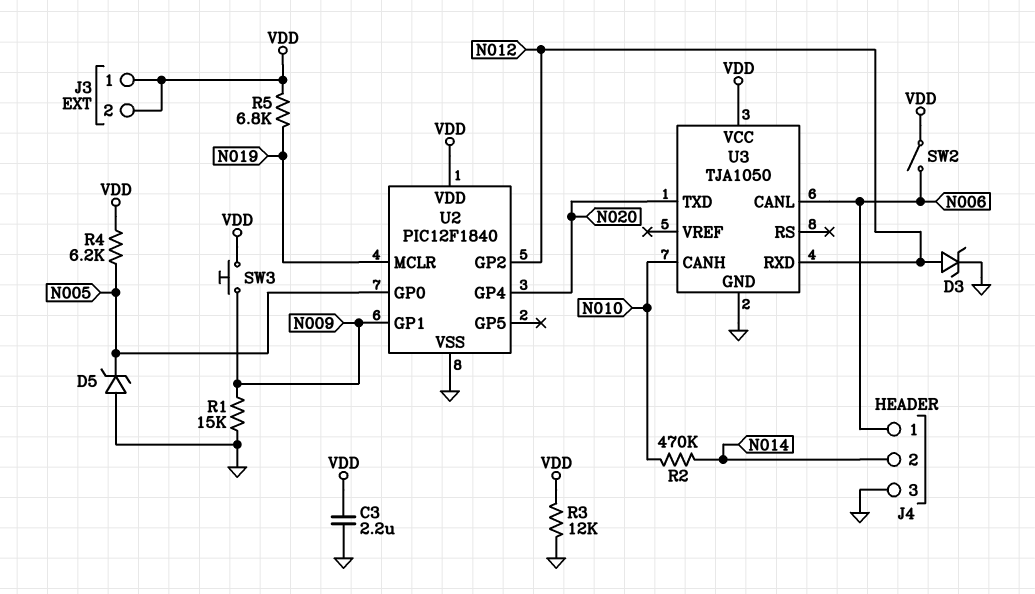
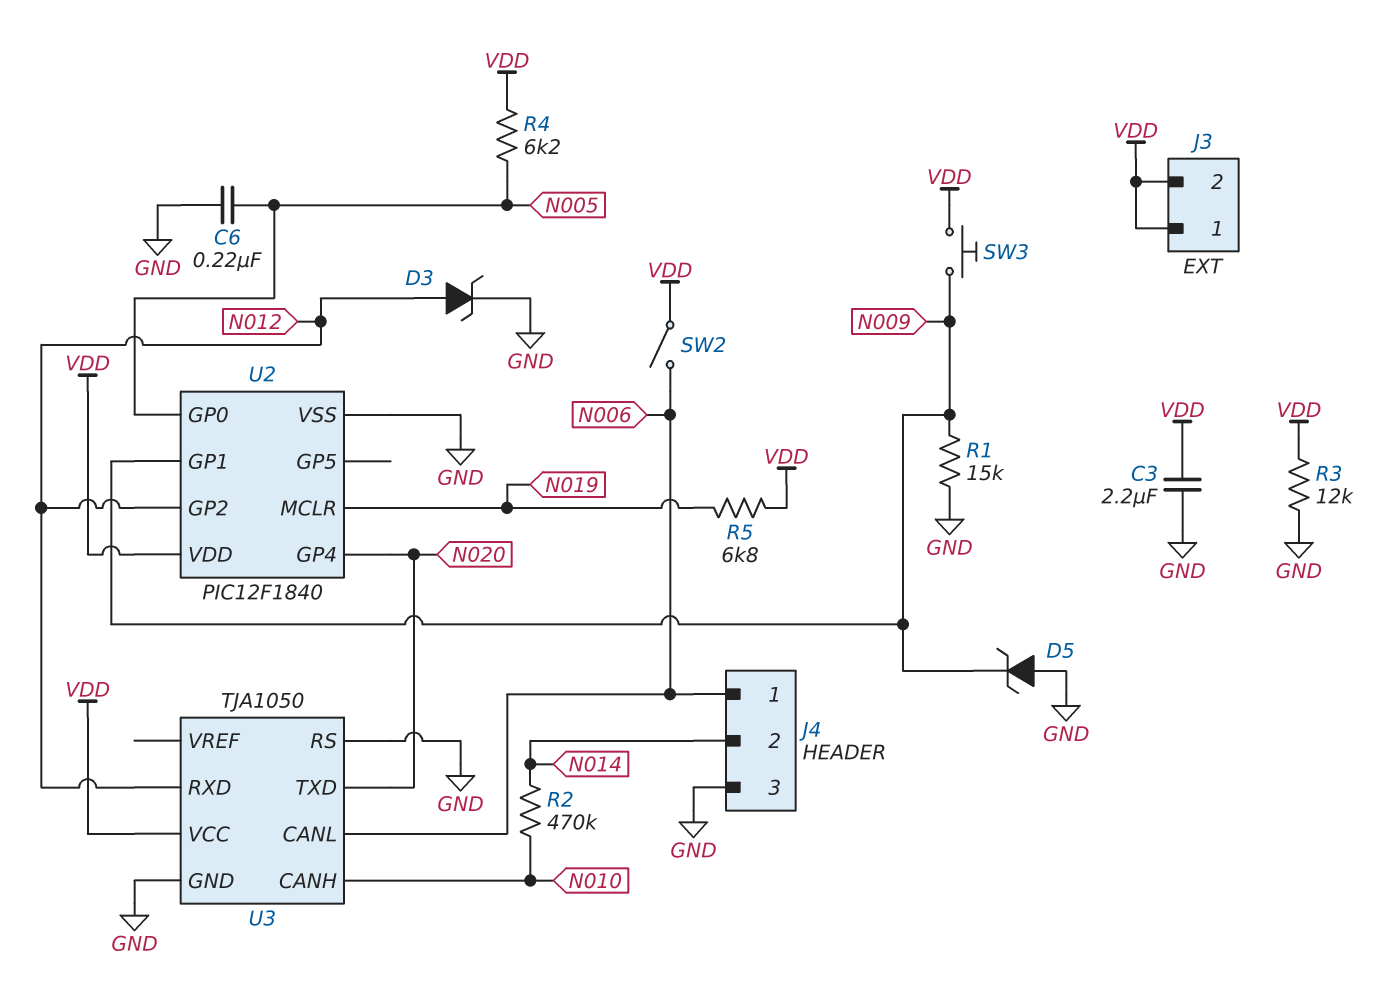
C6: none -> 220nF (GND, N005)
D5: zener (A GND, K N005) -> zener (A GND, K N009)
U3 pin RS: none -> GND

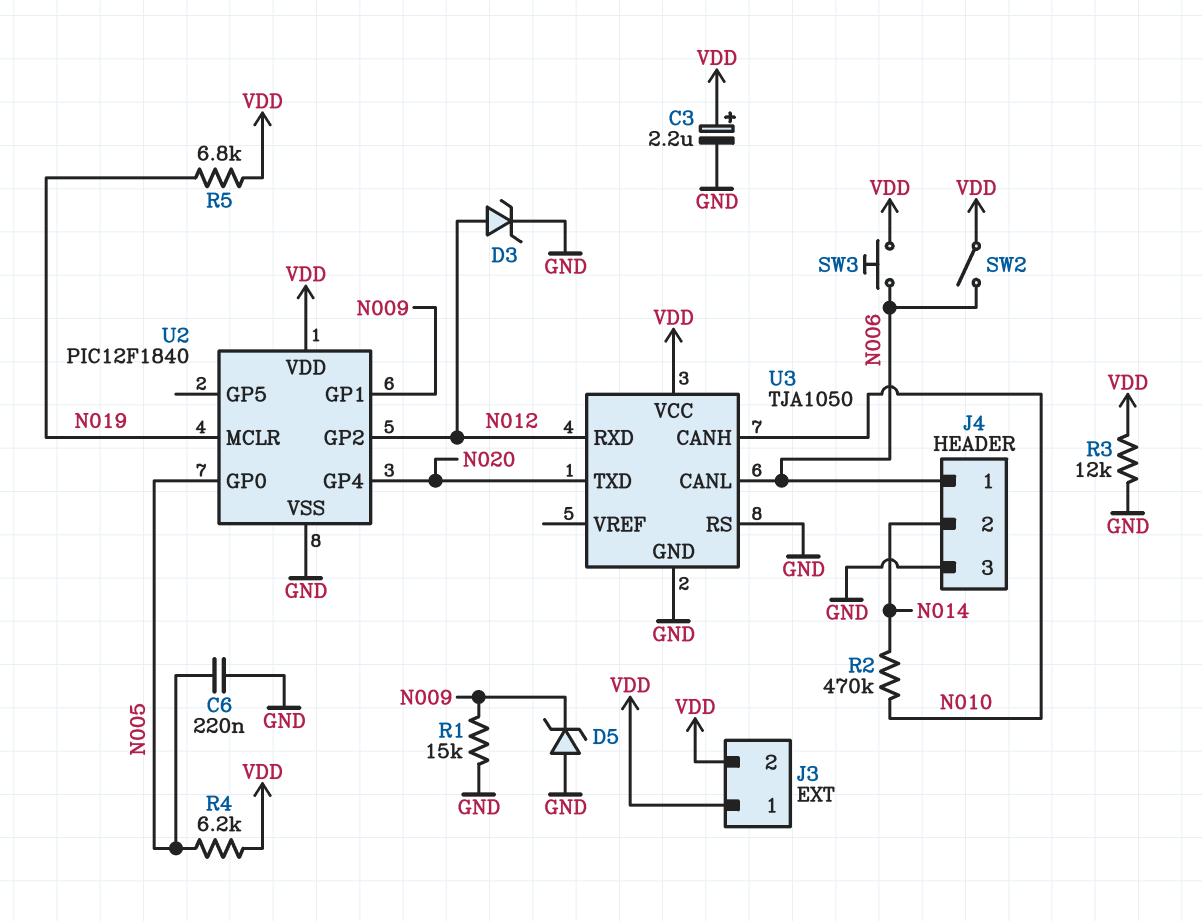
C3: 2.2uF (GND, VDD) -> 2.2uF (plus VDD, minus GND)
SW3: button (N009, VDD) -> button (N006, VDD)

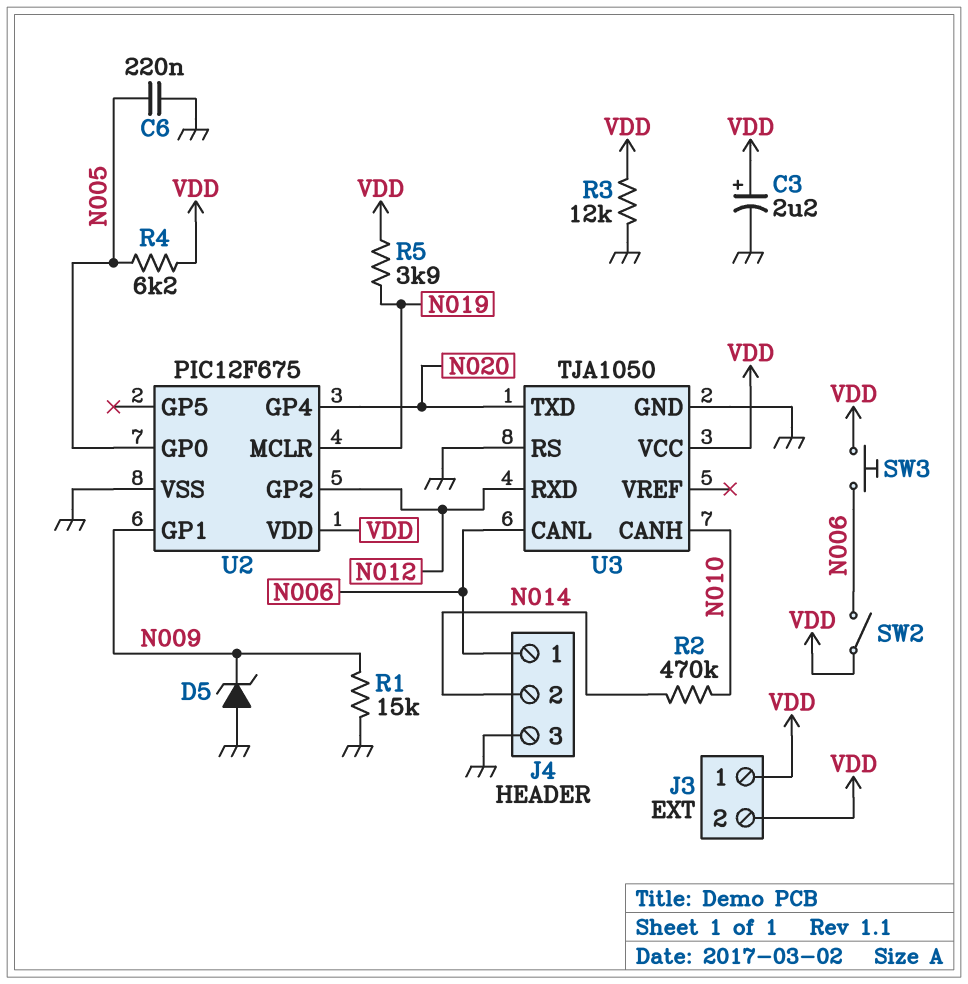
D3: zener (A N012, K GND) -> none
R5: 6.8k (N019, VDD) -> 3.9k (N019, VDD)
U2: PIC12F1840 -> PIC12F675

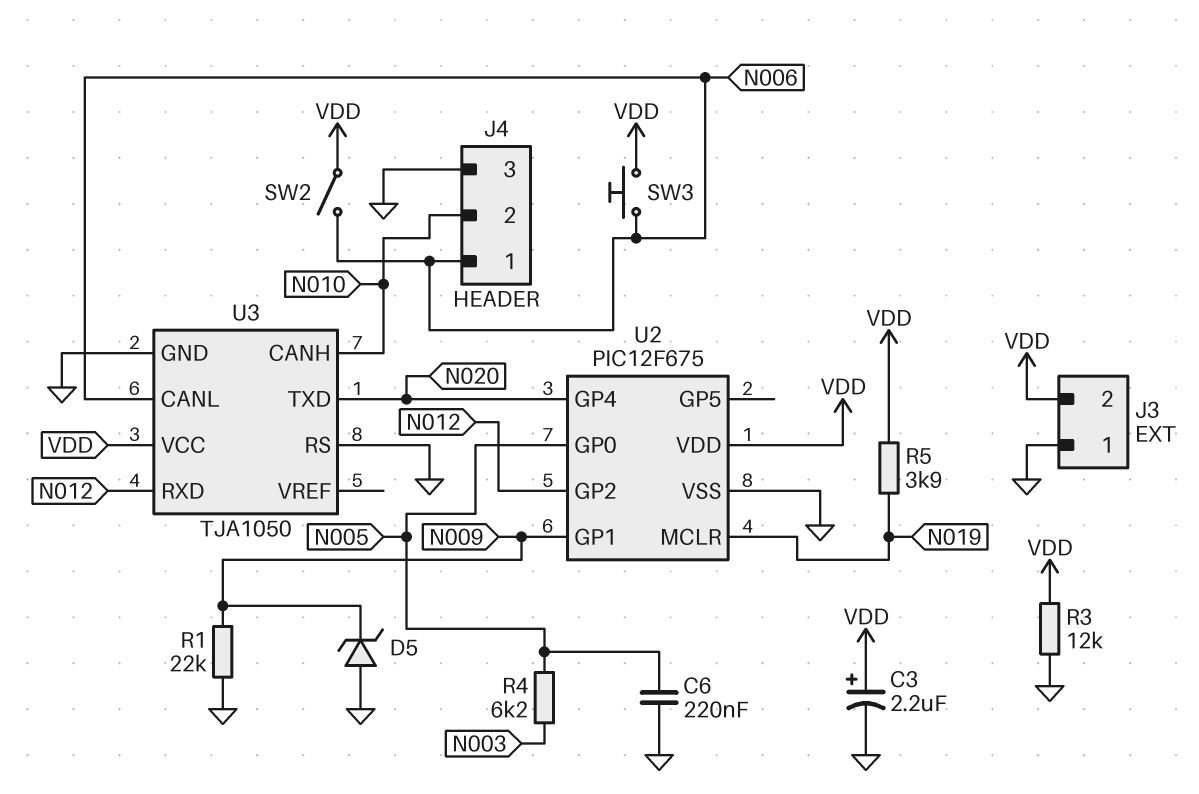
J3 pin 1: VDD -> GND
J4 pin 2: N014 -> N010
R1: 15k (GND, N009) -> 22k (GND, N009)
R2: 470k (N010, N014) -> none
R4: 6.2k (N005, VDD) -> 6.2k (N003, N005)

